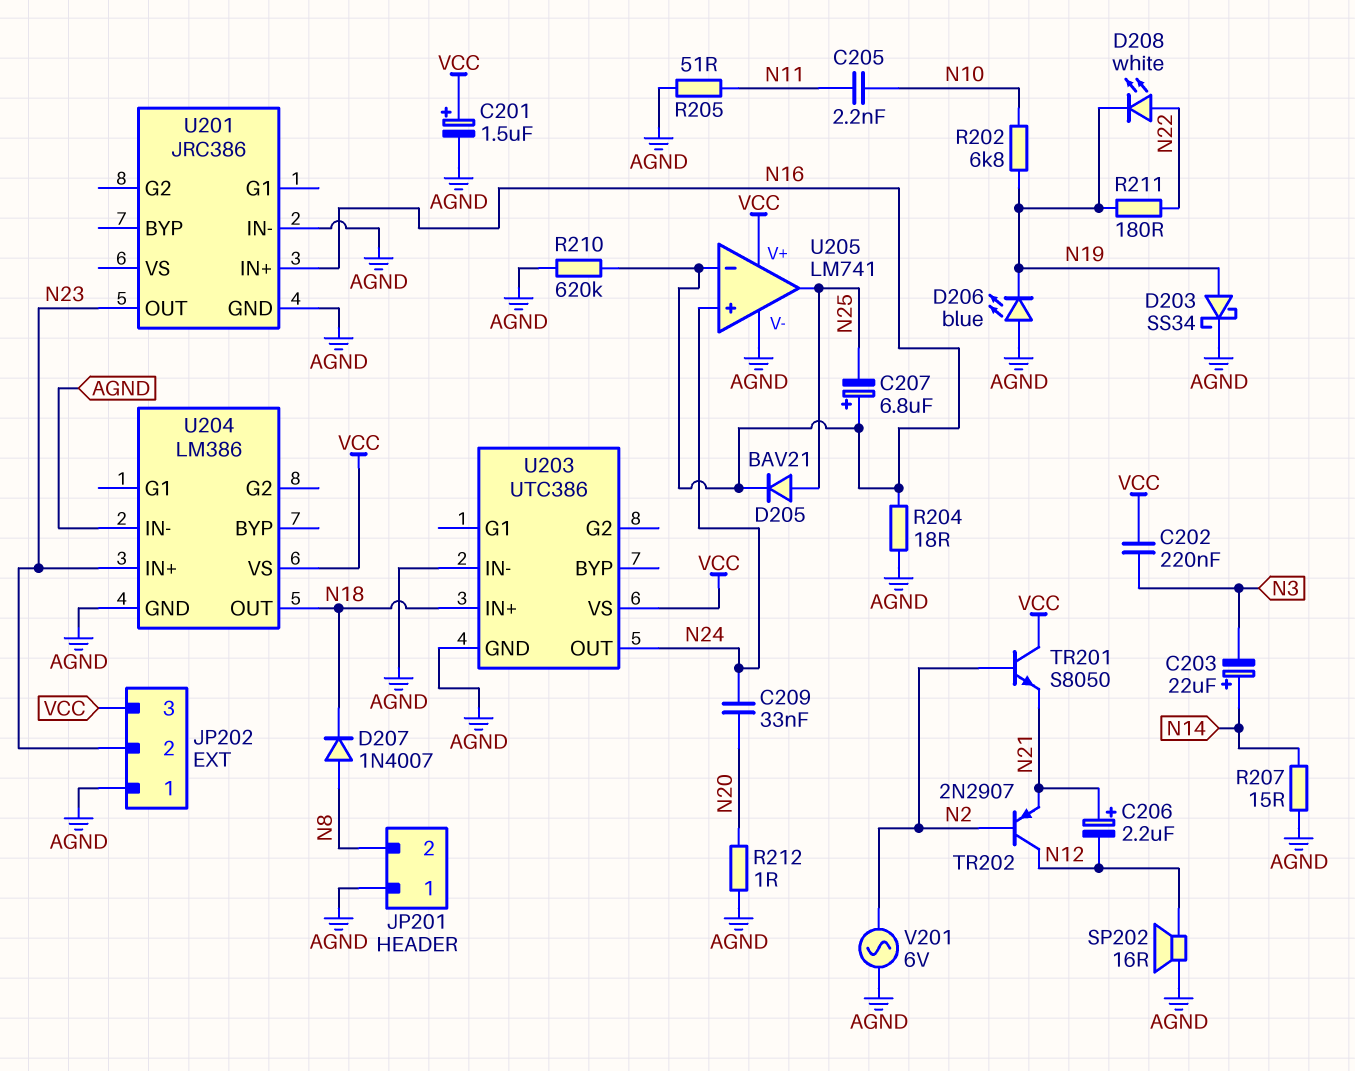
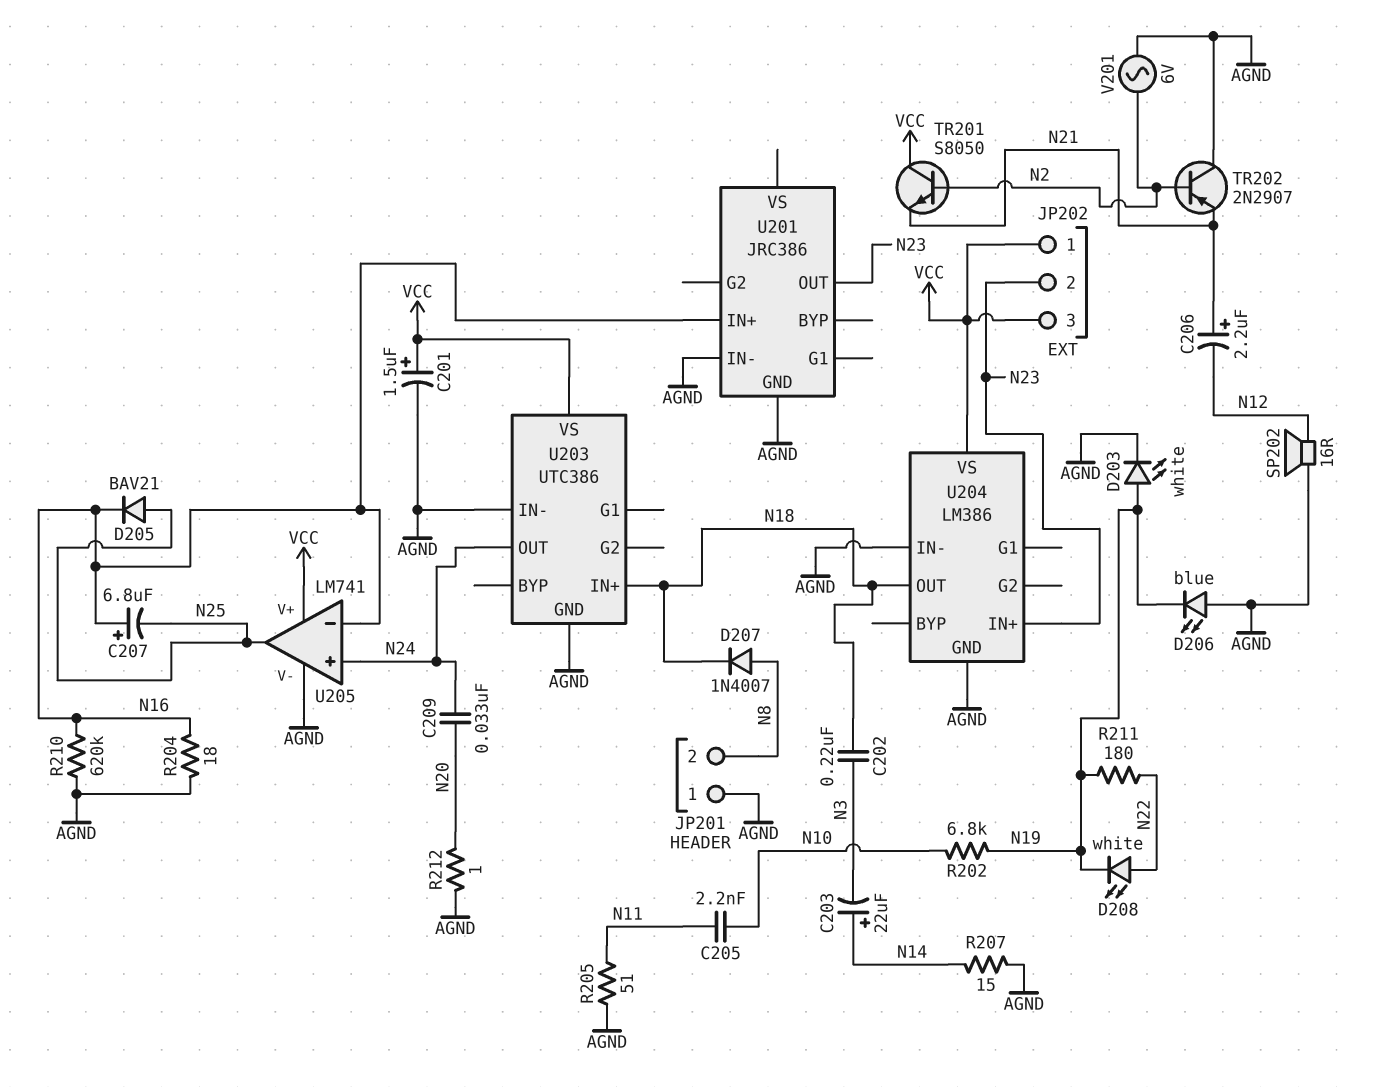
C202: 220nF (N3, VCC) -> 220nF (N3, N18)
D203: schottky SS34 (A N19, K AGND) -> LED white (A N19, K AGND)
JP202 pin 1: AGND -> VCC
TR202: PNP 2N2907 (B N2, C N12, E N21) -> PNP 2N2907 (B N2, C AGND, E N21)

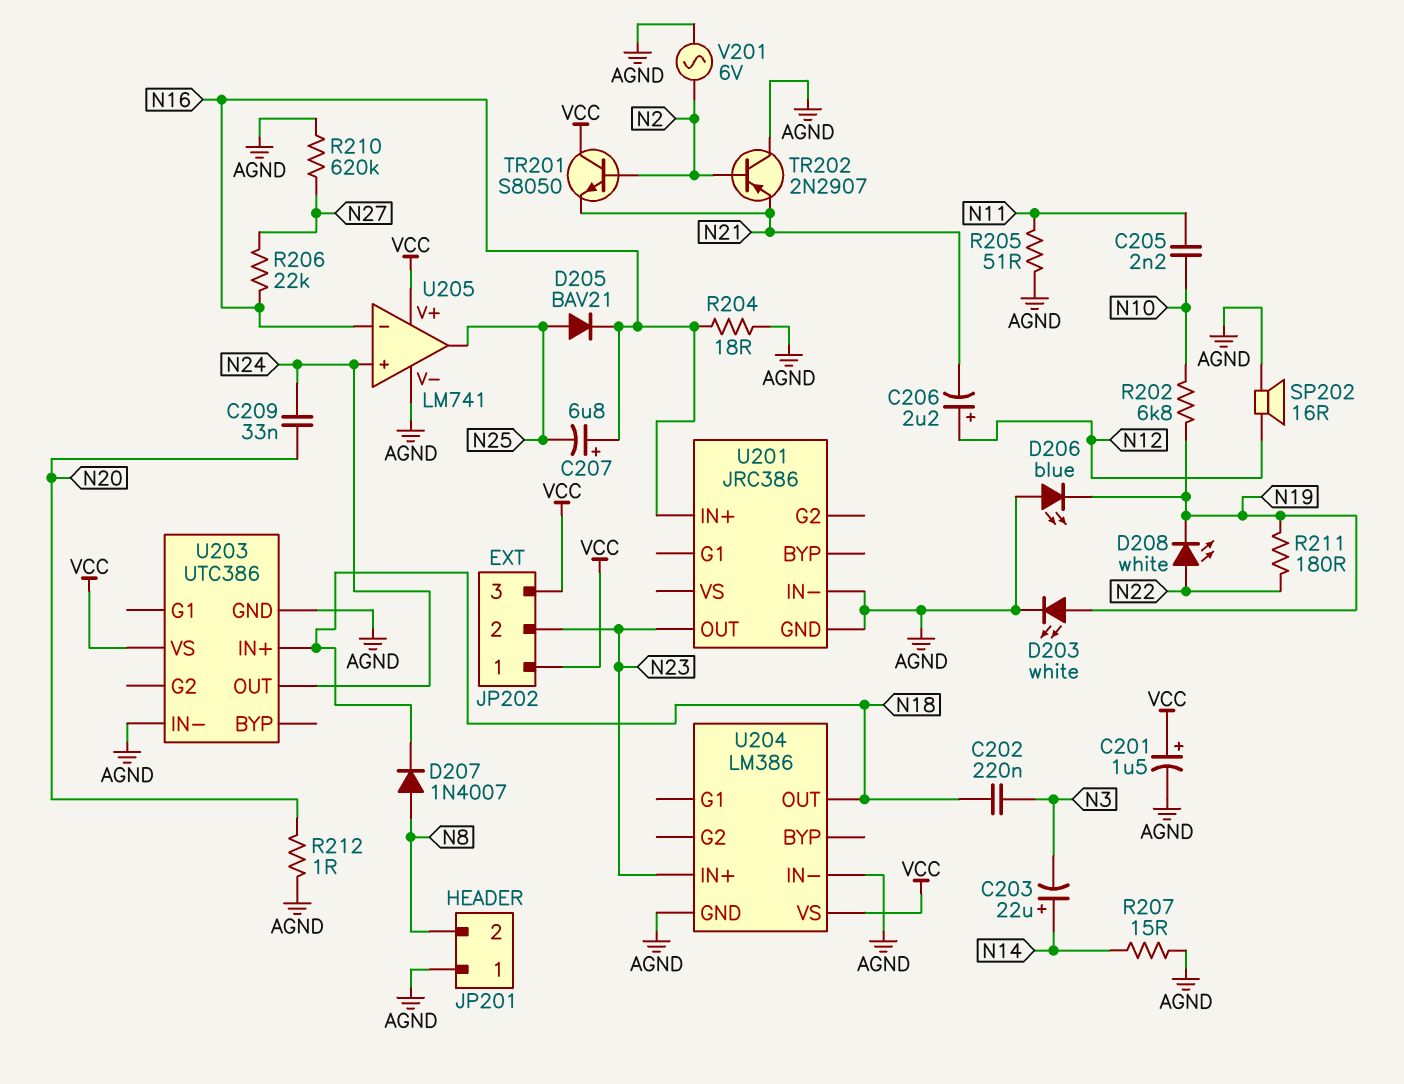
C206: 2.2uF (plus N21, minus N12) -> 2.2uF (plus N12, minus N21)
R206: none -> 22k (N16, N27)
R210: 620k (AGND, N16) -> 620k (AGND, N27)

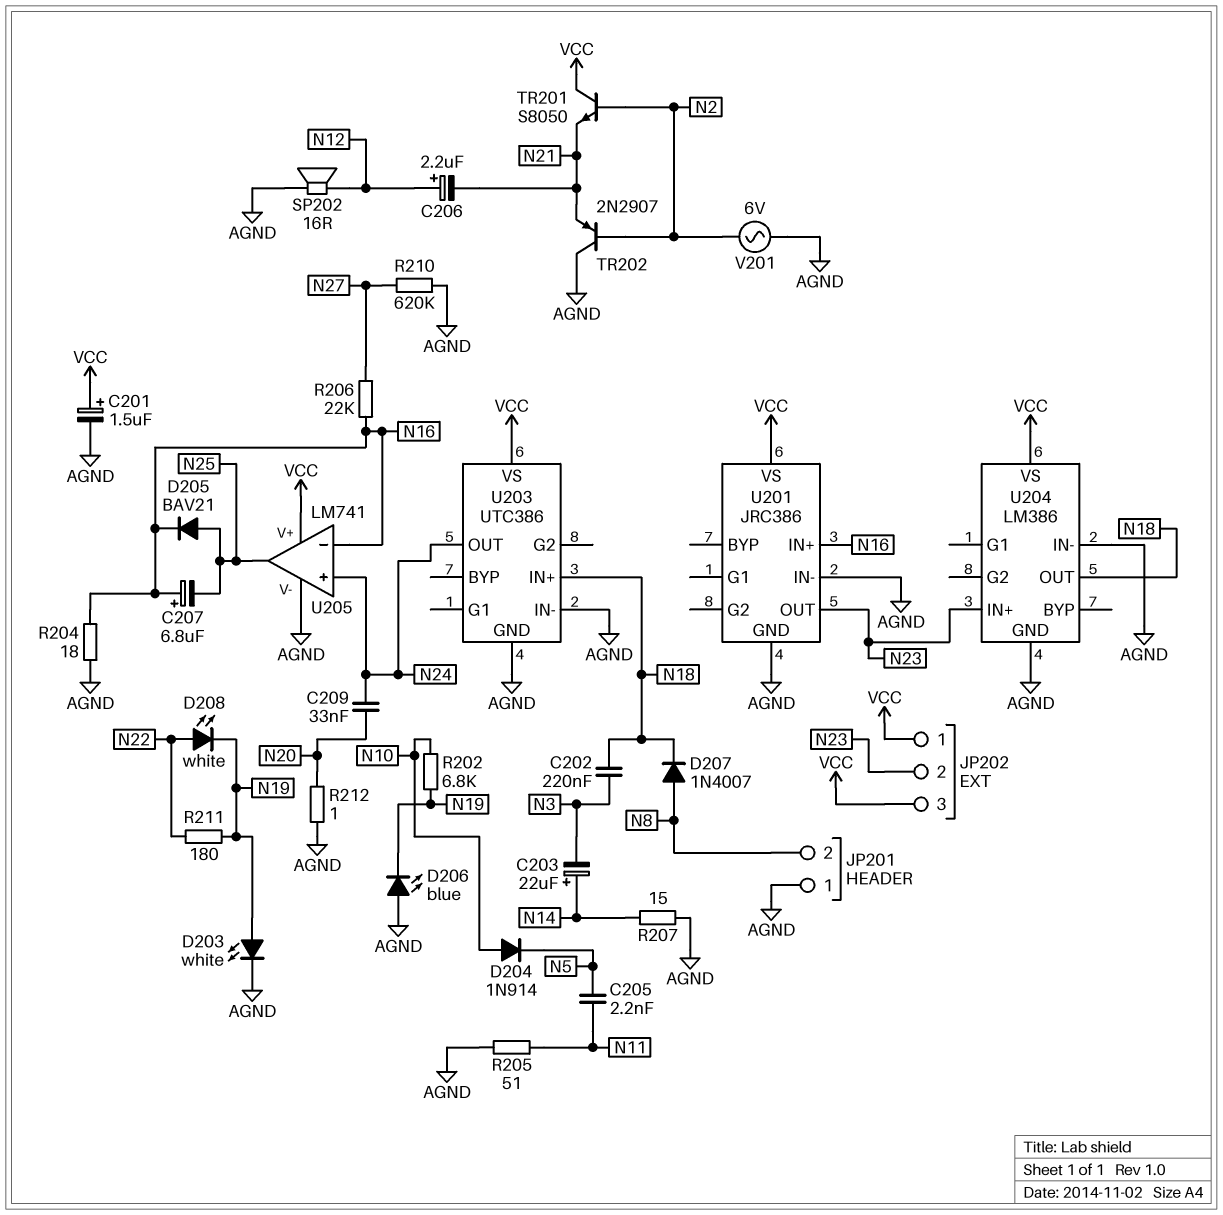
C205: 2.2nF (N10, N11) -> 2.2nF (N5, N11)
D204: none -> diode 1N914 (A N10, K N5)
U201 pin VS: none -> VCC

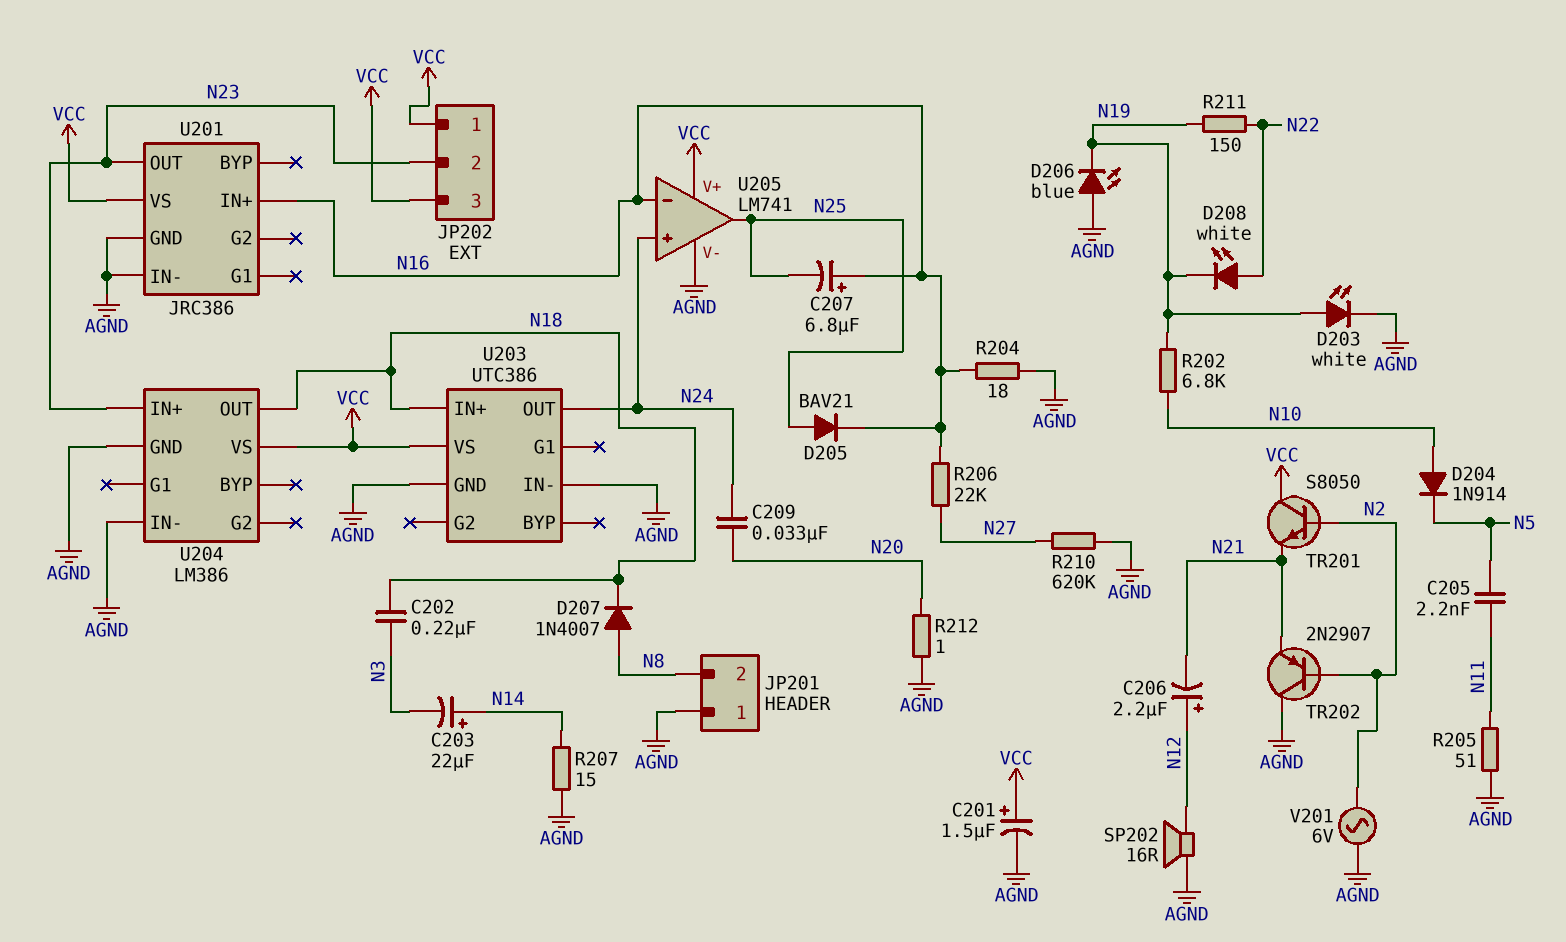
R211: 180 (N19, N22) -> 150 (N19, N22)

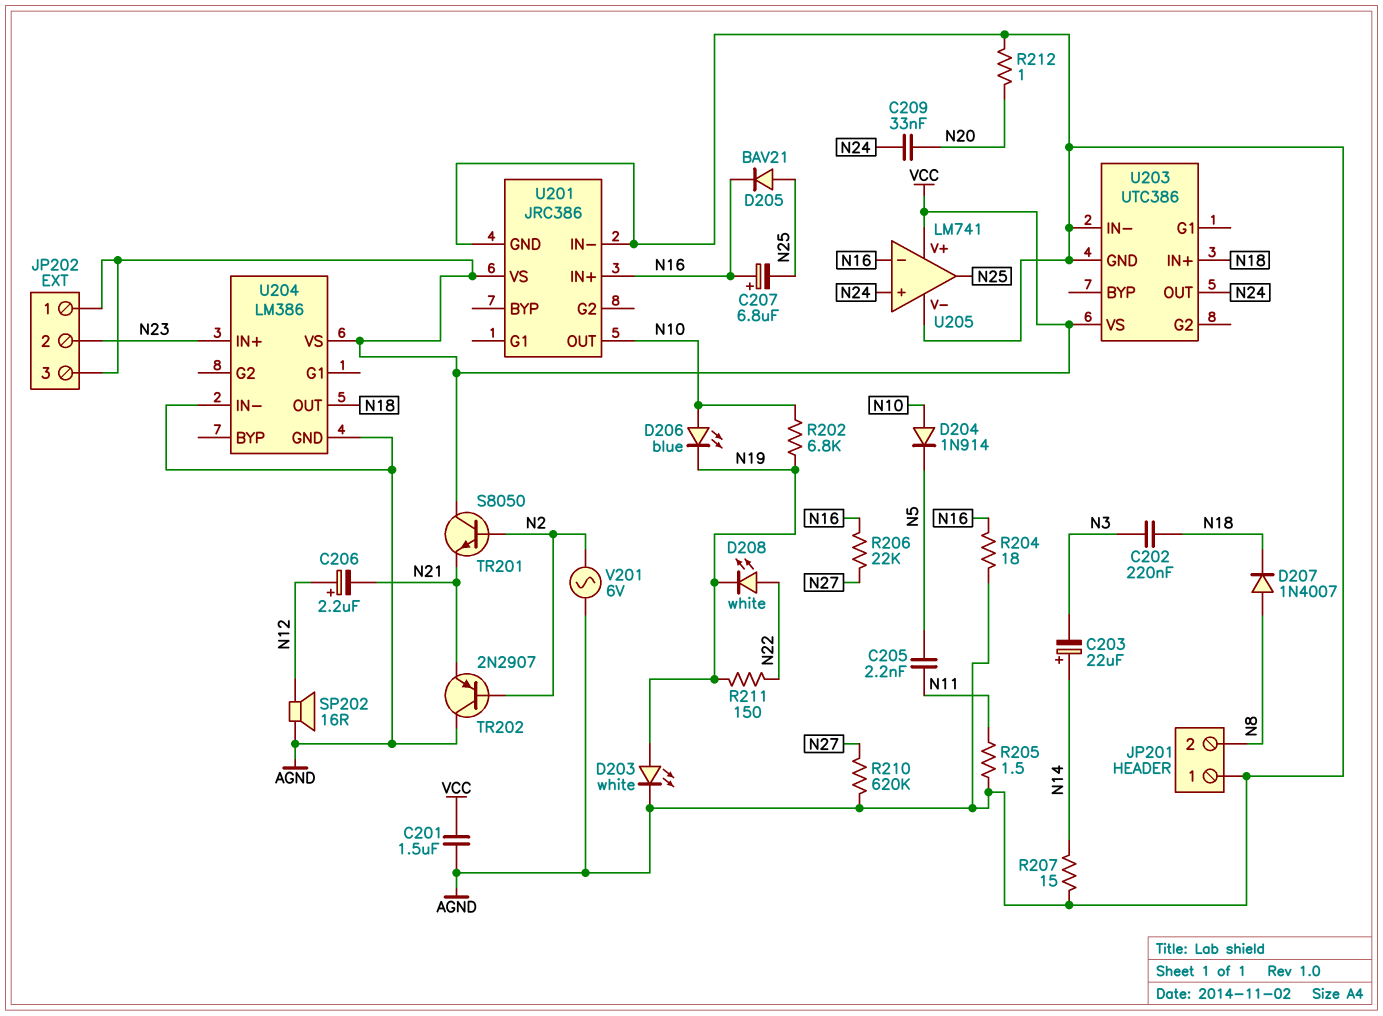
C201: 1.5uF (plus VCC, minus AGND) -> 1.5uF (AGND, VCC)
D206: LED blue (A AGND, K N19) -> LED blue (A N10, K N19)
R205: 51 (AGND, N11) -> 1.5 (AGND, N11)
U201 pin OUT: N23 -> N10

